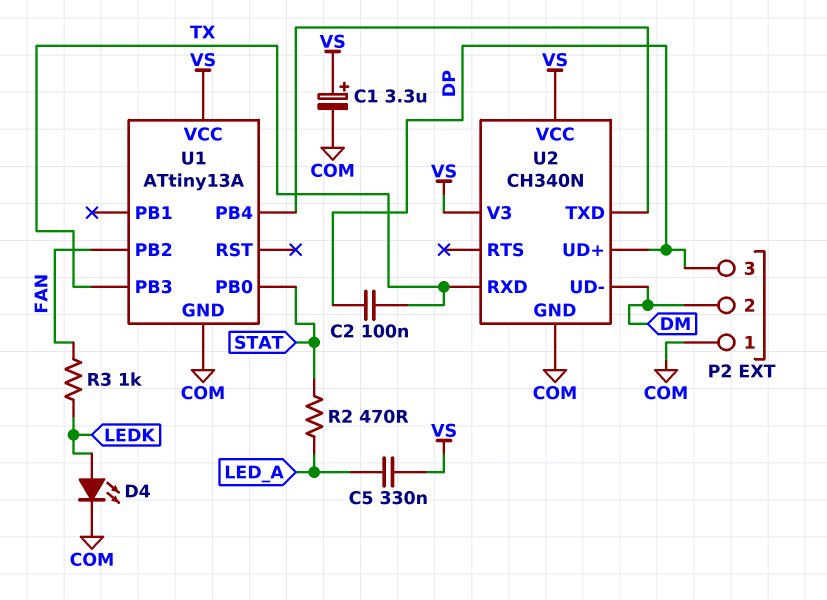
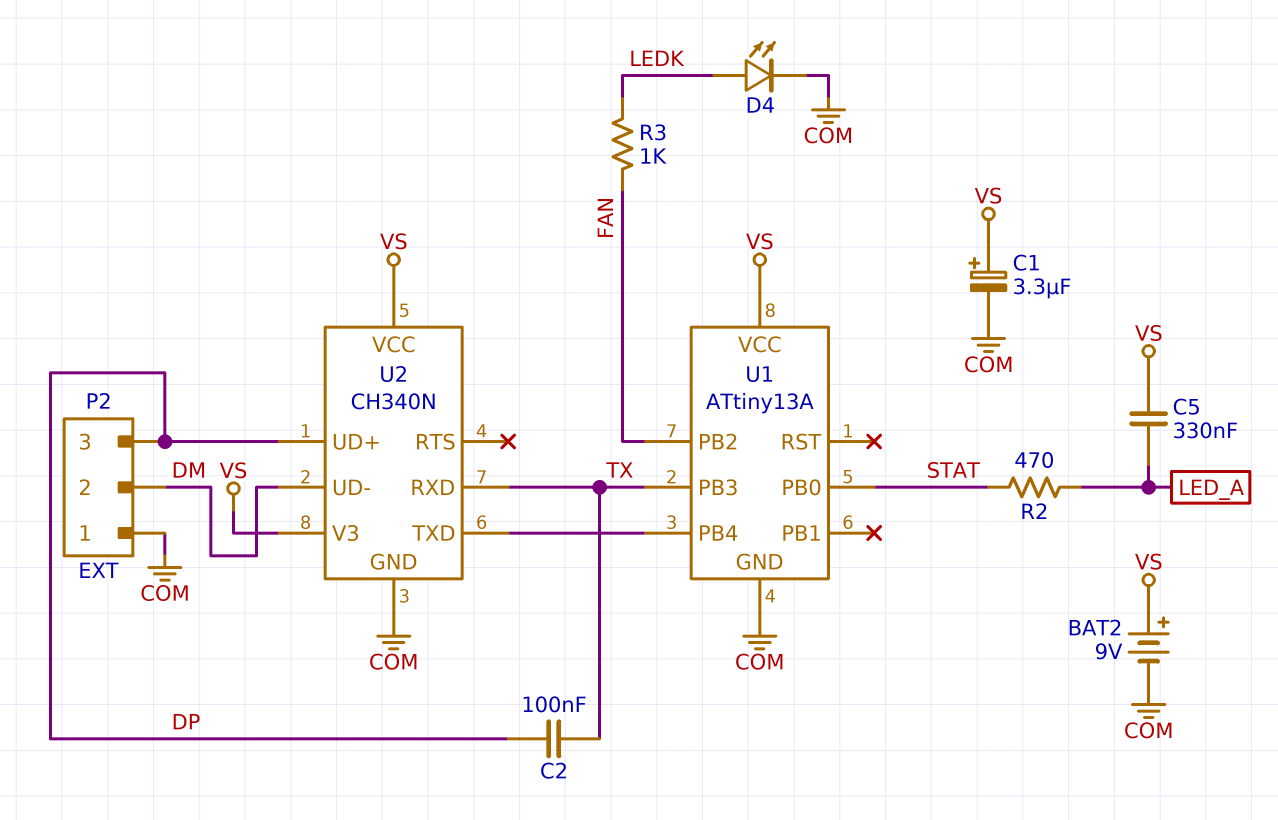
BAT2: none -> 9V (plus VS, minus COM)

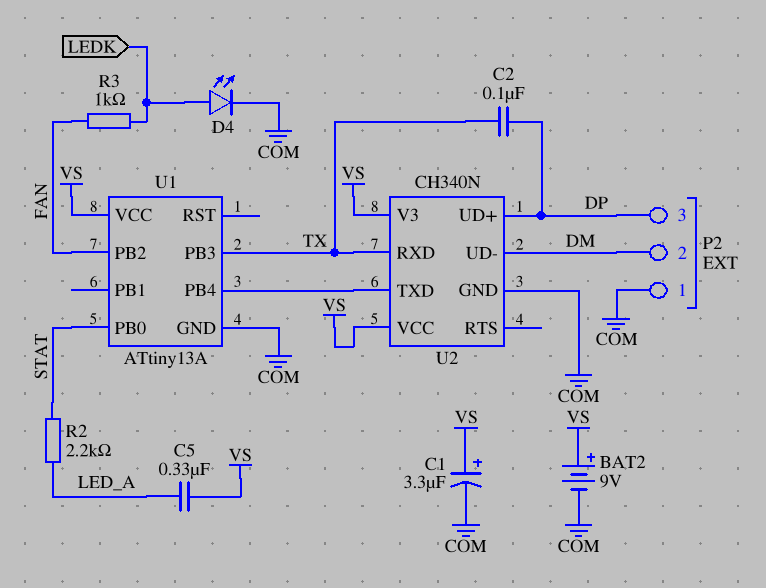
R2: 470 (LED_A, STAT) -> 2.2k (LED_A, STAT)

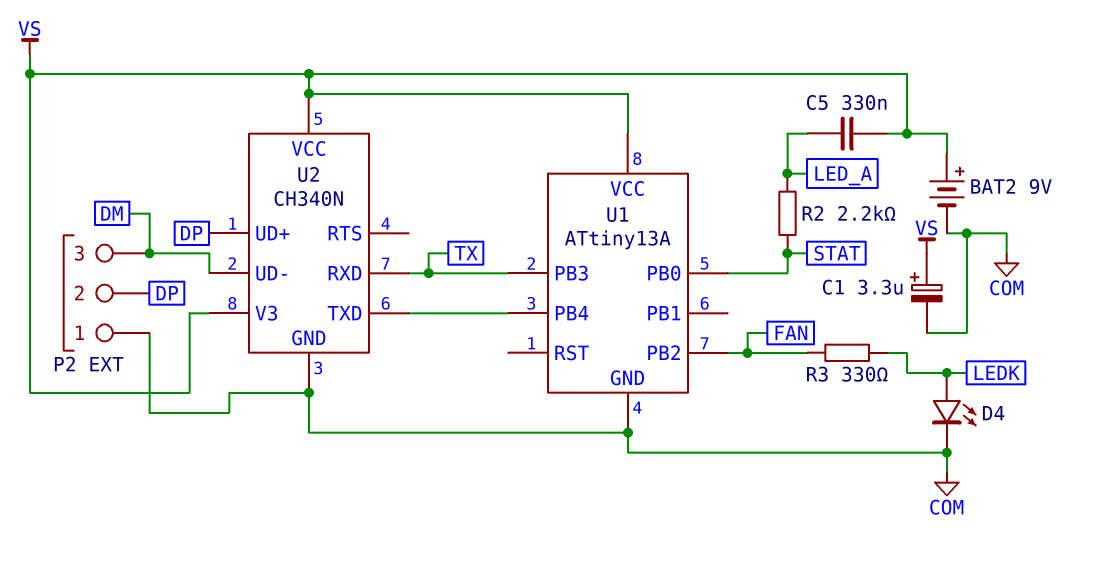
C2: 100nF (DP, TX) -> none
P2 pin 2: DM -> DP
P2 pin 3: DP -> DM
R3: 1k (FAN, LEDK) -> 330 (FAN, LEDK)

